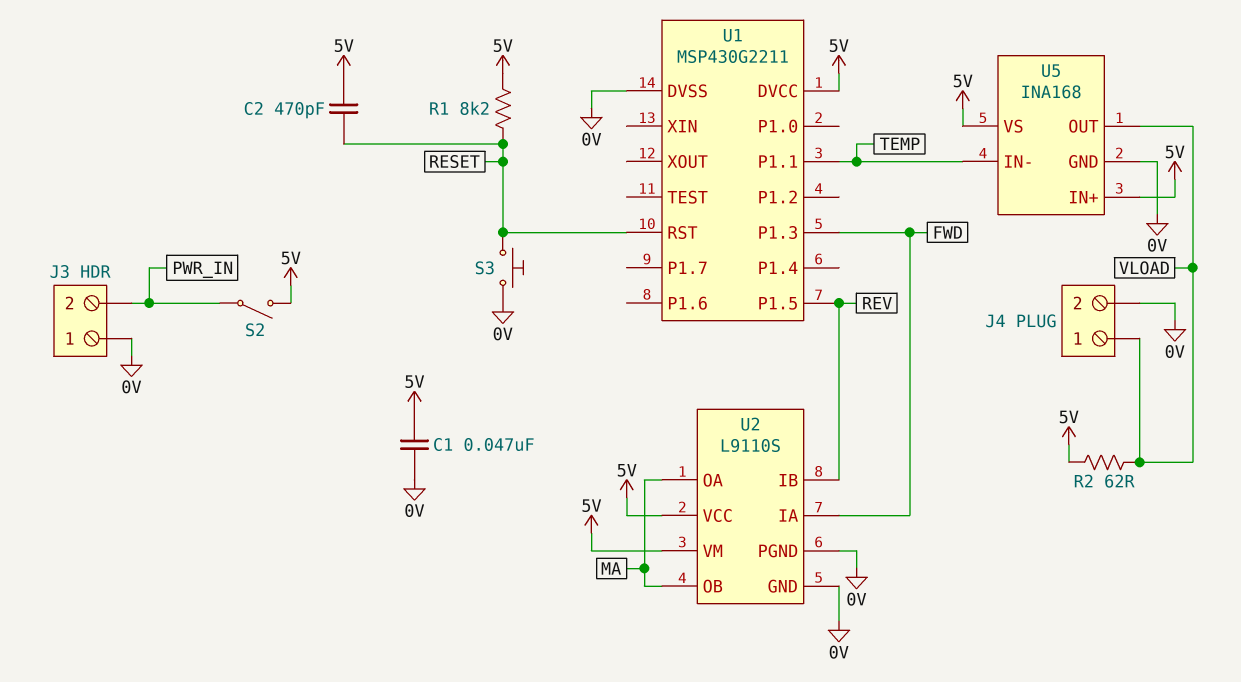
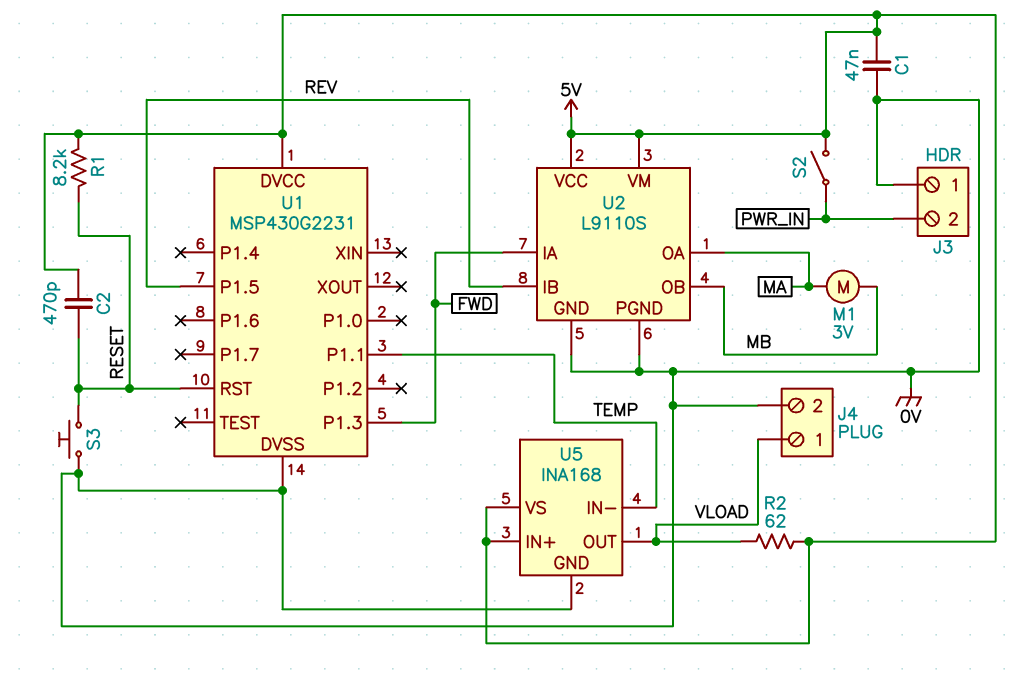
M1: none -> motor 3V (MA, MB)
U1: MSP430G2211 -> MSP430G2231
U2 pin OB: MA -> MB

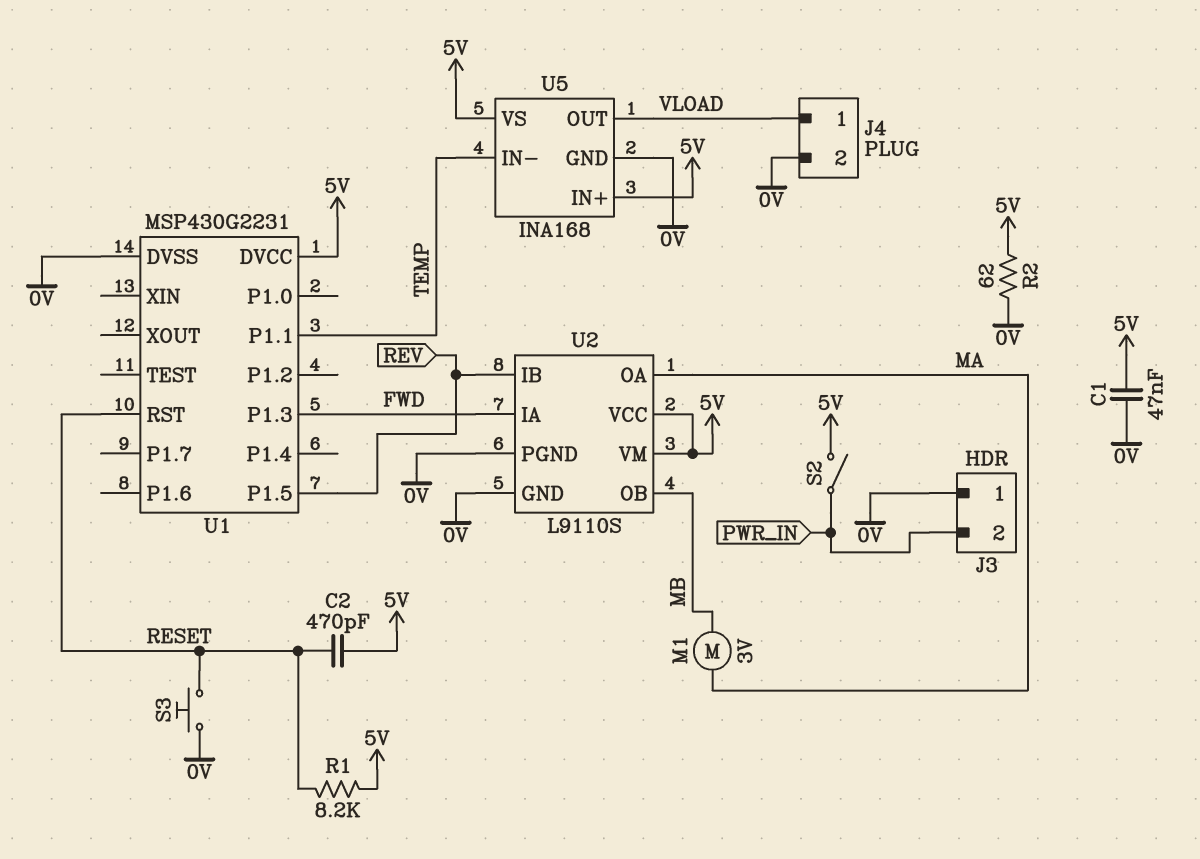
R2: 62 (5V, VLOAD) -> 62 (0V, 5V)

